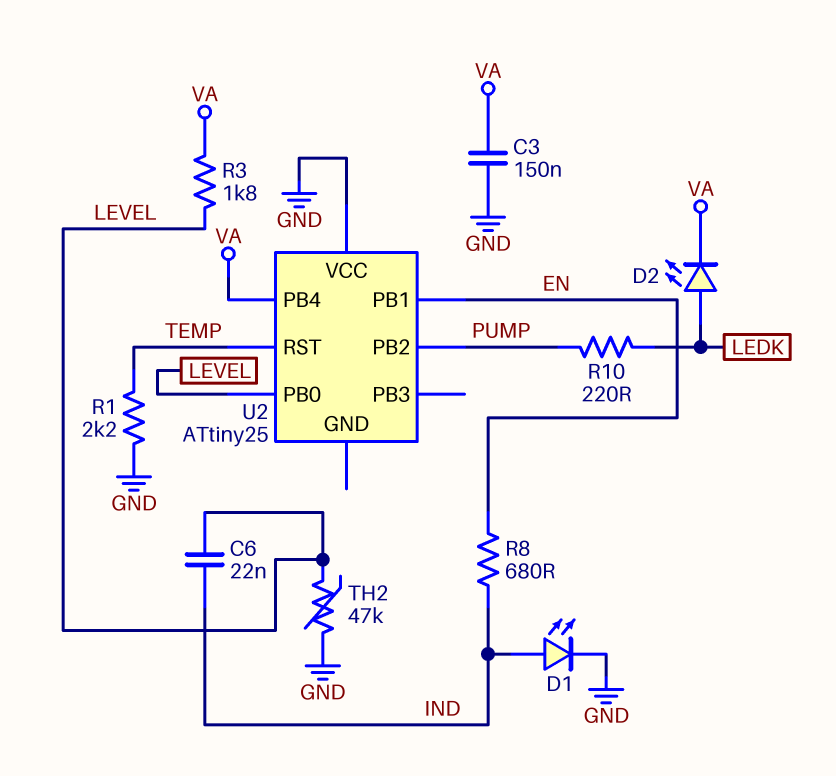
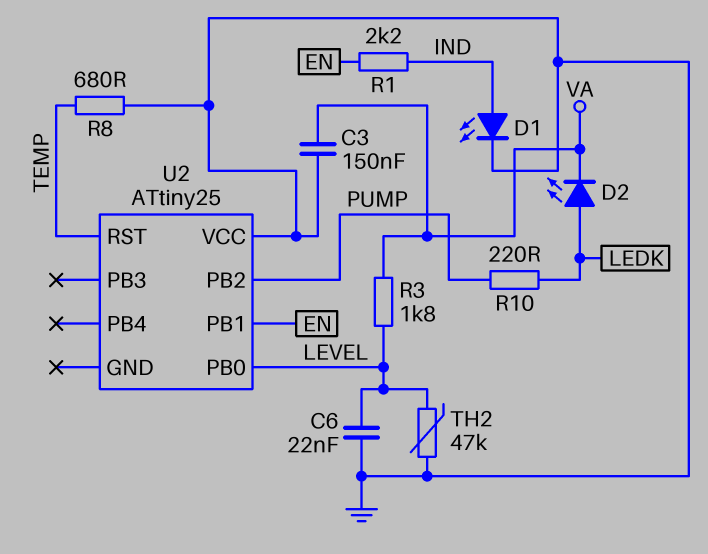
C6: 22nF (IND, LEVEL) -> 22nF (GND, LEVEL)
R1: 2.2k (GND, TEMP) -> 2.2k (EN, IND)
R8: 680 (EN, IND) -> 680 (GND, TEMP)
U2 pin PB4: VA -> none

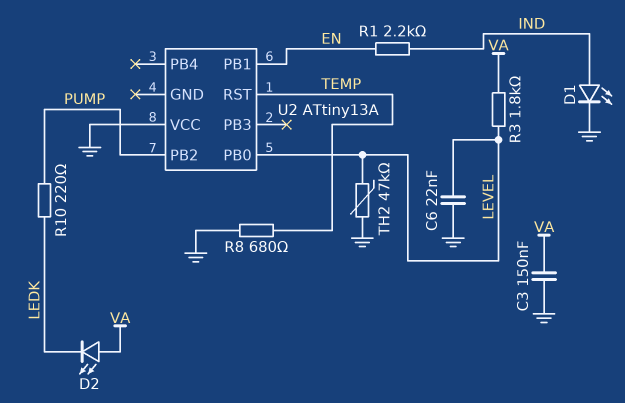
D2: LED (A LEDK, K VA) -> LED (A VA, K LEDK)
U2: ATtiny25 -> ATtiny13A

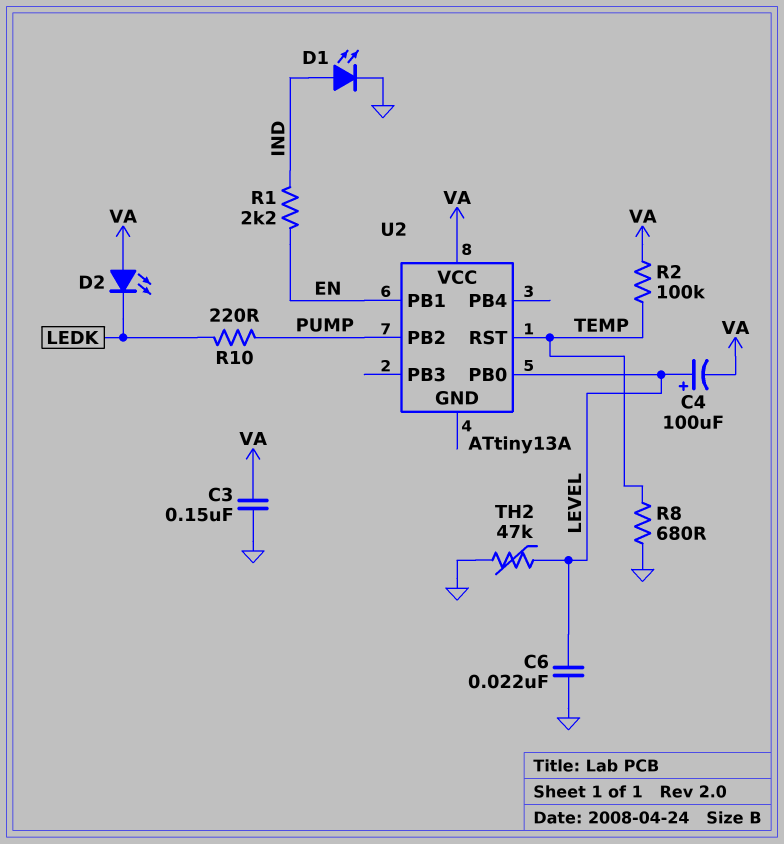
C4: none -> 100uF (plus LEVEL, minus VA)
R2: none -> 100k (TEMP, VA)
R3: 1.8k (LEVEL, VA) -> none
U2 pin VCC: GND -> VA

